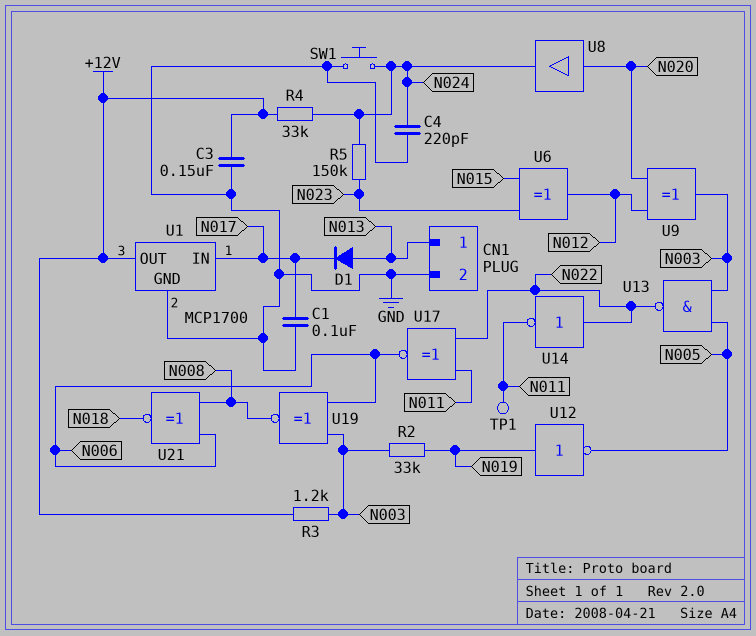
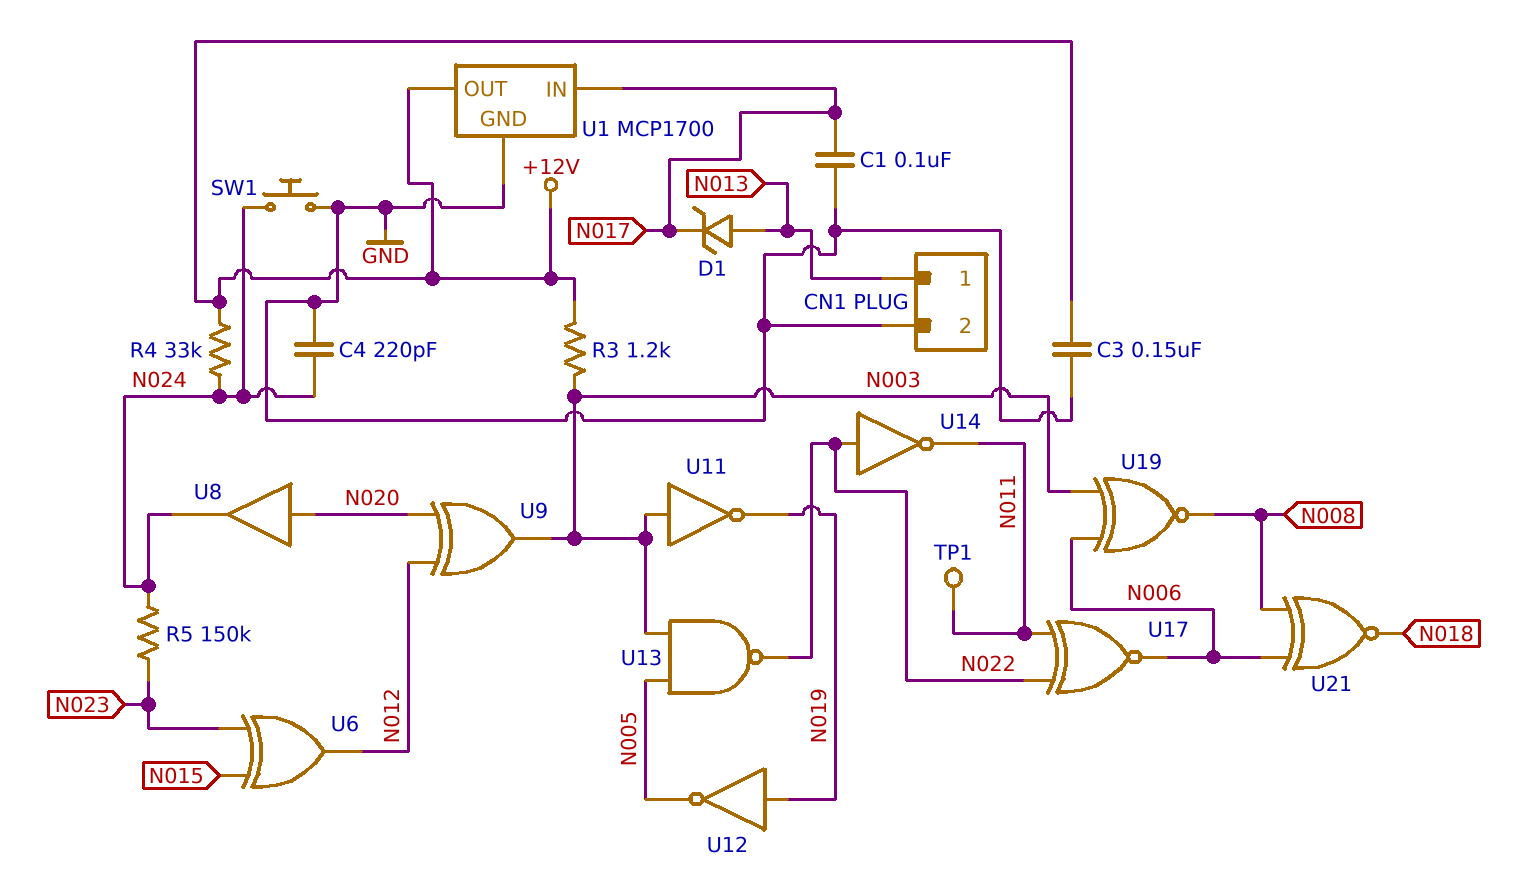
D1: diode (A N013, K N017) -> zener (A N013, K N017)
R2: 33k (N003, N019) -> none
U11: none -> NOT (in N003, out N019)

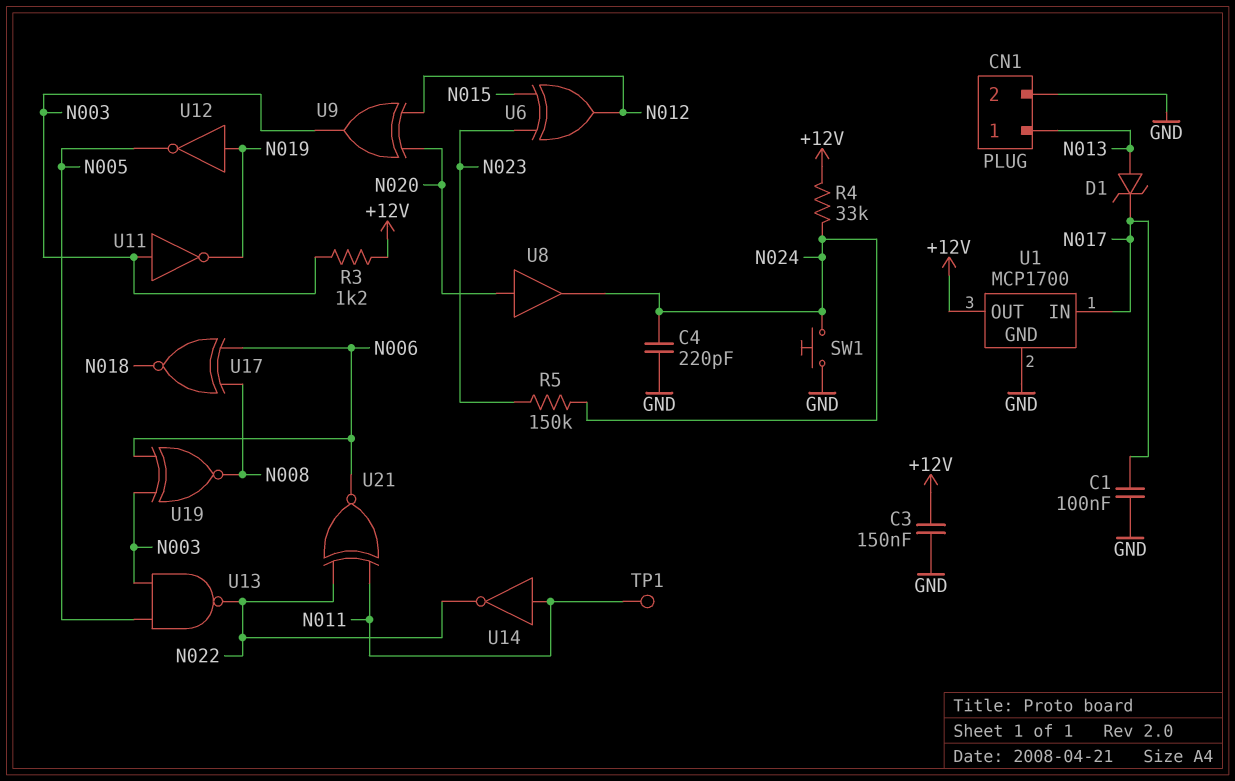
U14: NOT (in N022, out N011) -> NOT (in N011, out N022)
U17: XNOR (in N011, in N022, out N006) -> XNOR (in N006, in N008, out N018)
U21: XNOR (in N006, in N008, out N018) -> XNOR (in N011, in N022, out N006)

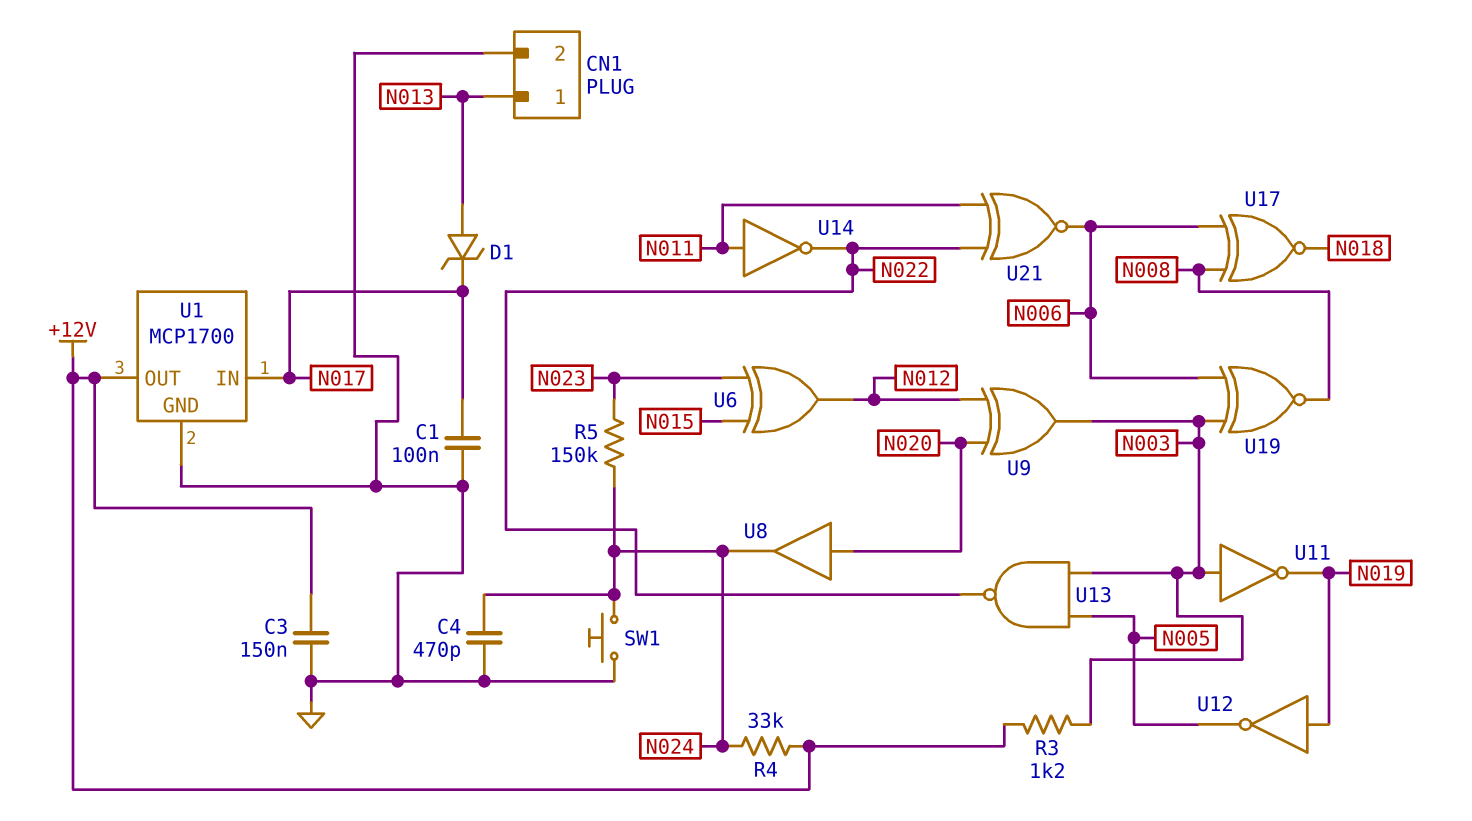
C4: 220pF (GND, N024) -> 470pF (GND, N024)
TP1: test point (N011) -> none

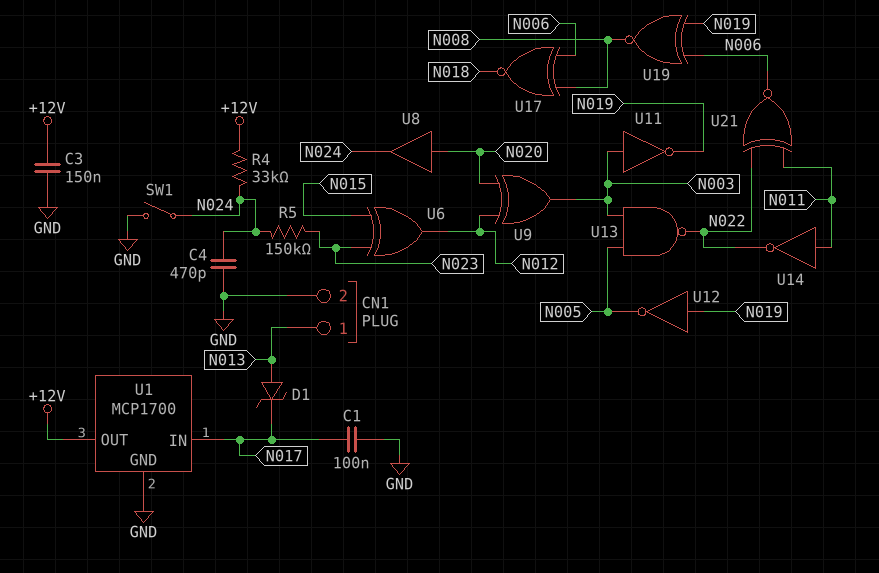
R3: 1.2k (+12V, N003) -> none
SW1: button (GND, N024) -> switch (GND, N024)
U19: XNOR (in N003, in N006, out N008) -> XNOR (in N006, in N019, out N008)

